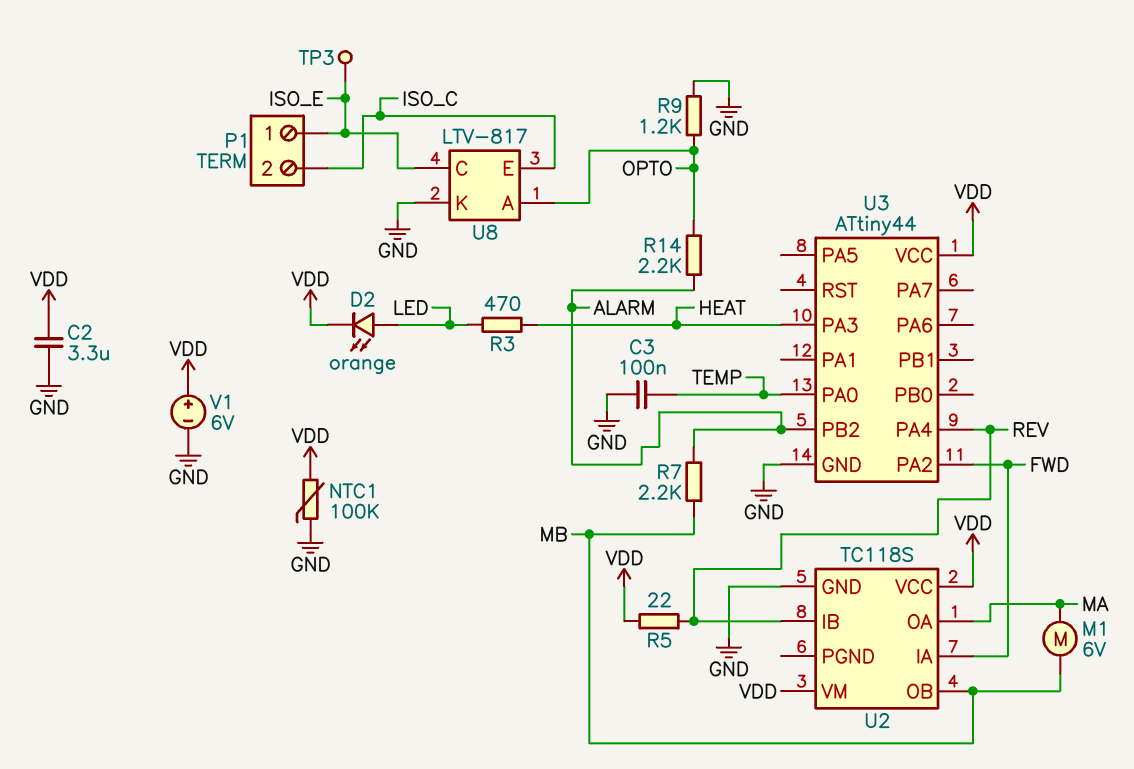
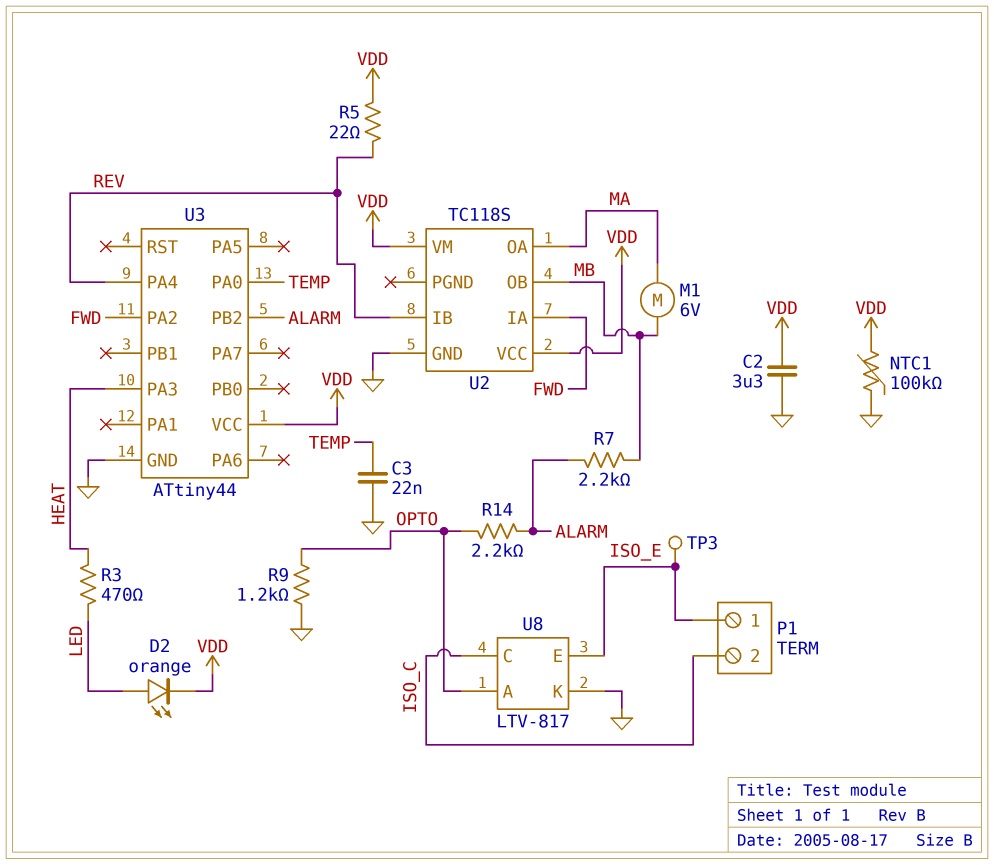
C3: 100nF (GND, TEMP) -> 22nF (GND, TEMP)
U8 pin C: ISO_E -> ISO_C
U8 pin E: ISO_C -> ISO_E
V1: 6V (plus VDD, minus GND) -> none

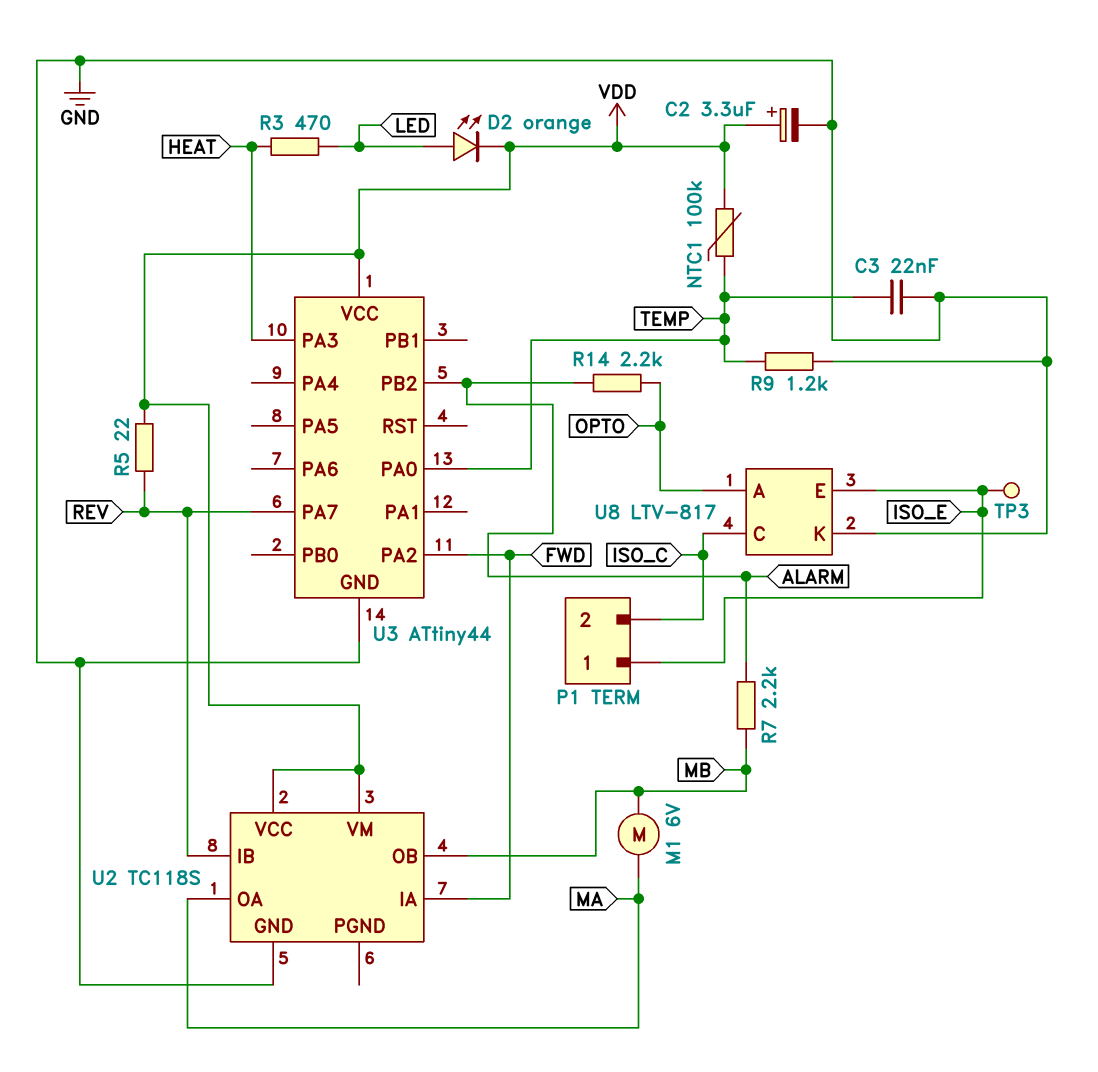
C2: 3.3uF (GND, VDD) -> 3.3uF (plus VDD, minus GND)
NTC1: 100k (GND, VDD) -> 100k (TEMP, VDD)
R9: 1.2k (GND, OPTO) -> 1.2k (GND, TEMP)
U3 pin PA4: REV -> none
U3 pin PA7: none -> REV

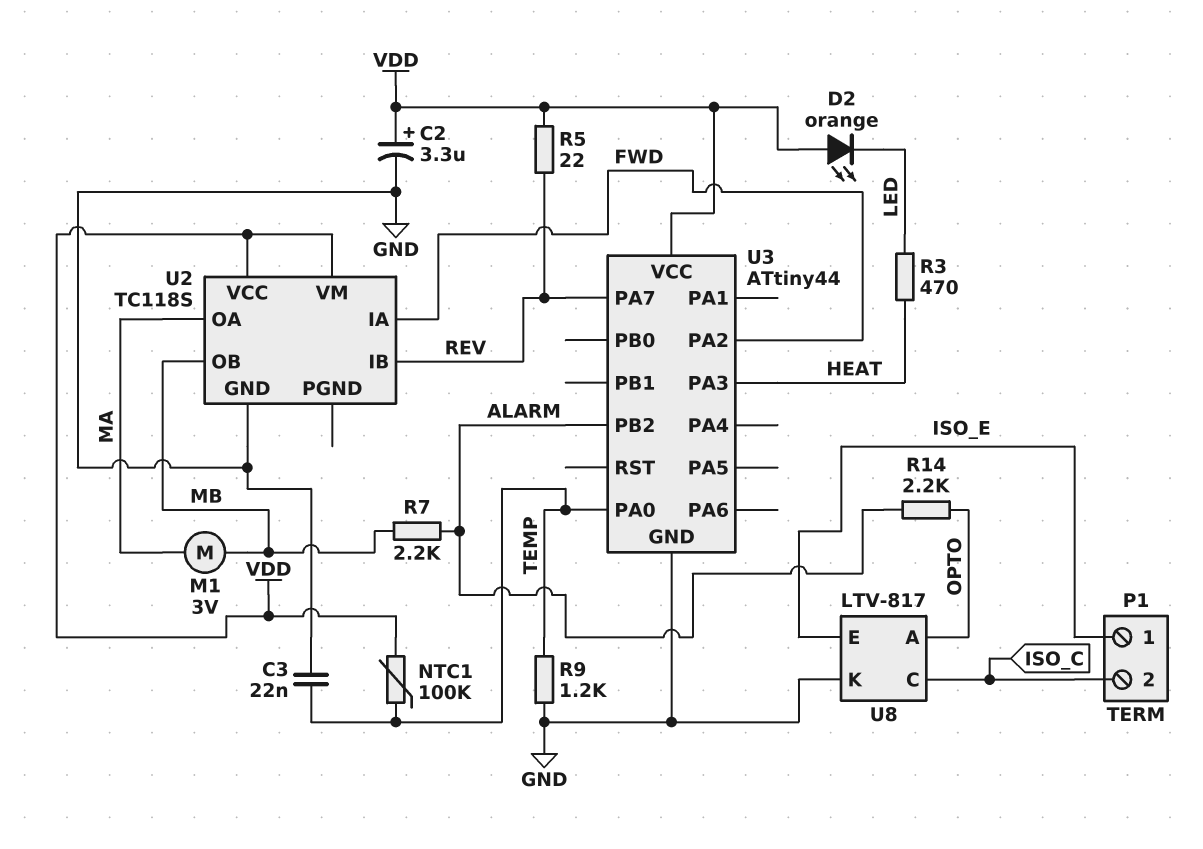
D2: LED orange (A LED, K VDD) -> LED orange (A VDD, K LED)
M1: motor 6V (MA, MB) -> motor 3V (MA, MB)
TP3: test point (ISO_E) -> none

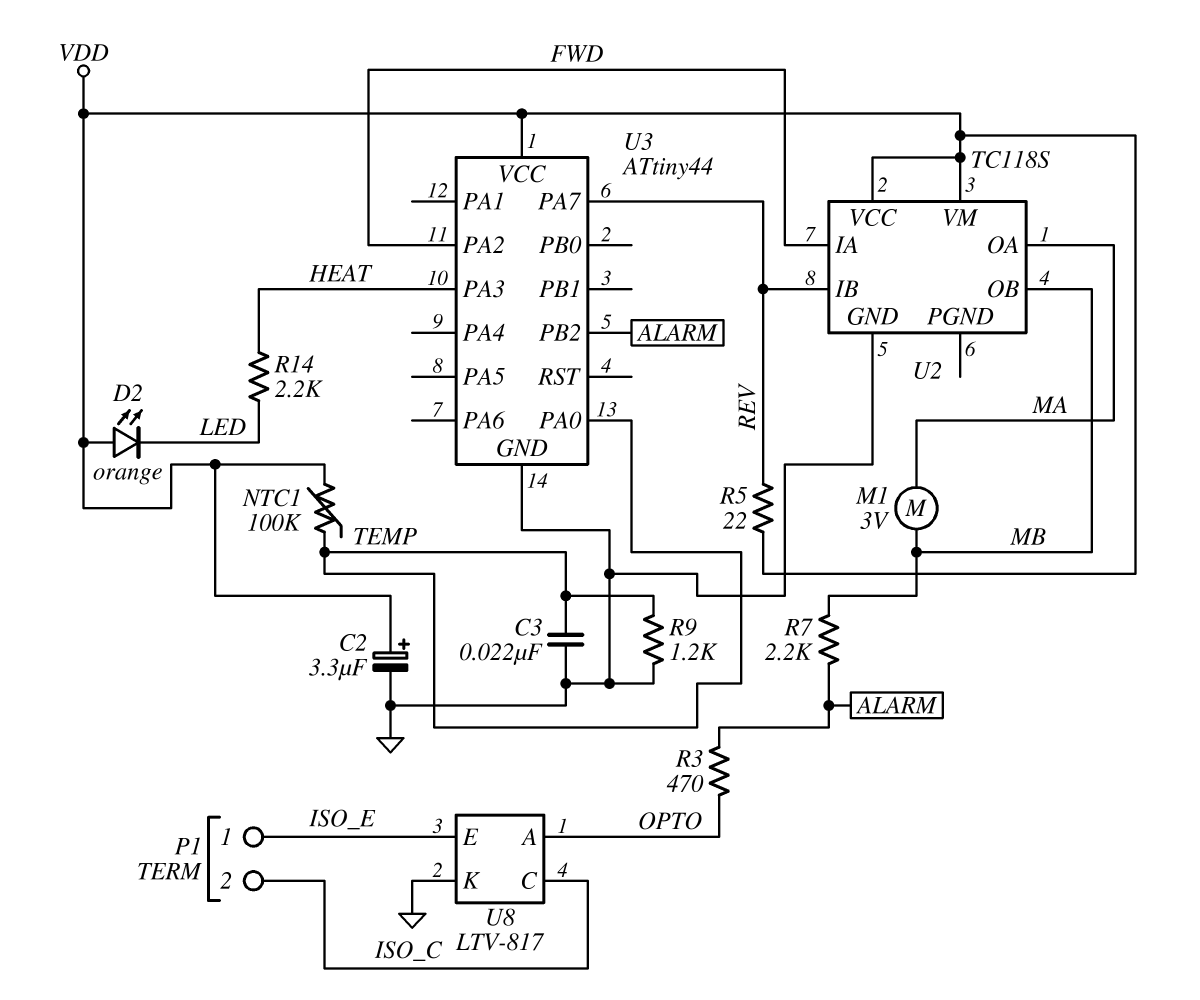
R3: 470 (HEAT, LED) -> 470 (ALARM, OPTO)
R14: 2.2k (ALARM, OPTO) -> 2.2k (HEAT, LED)

